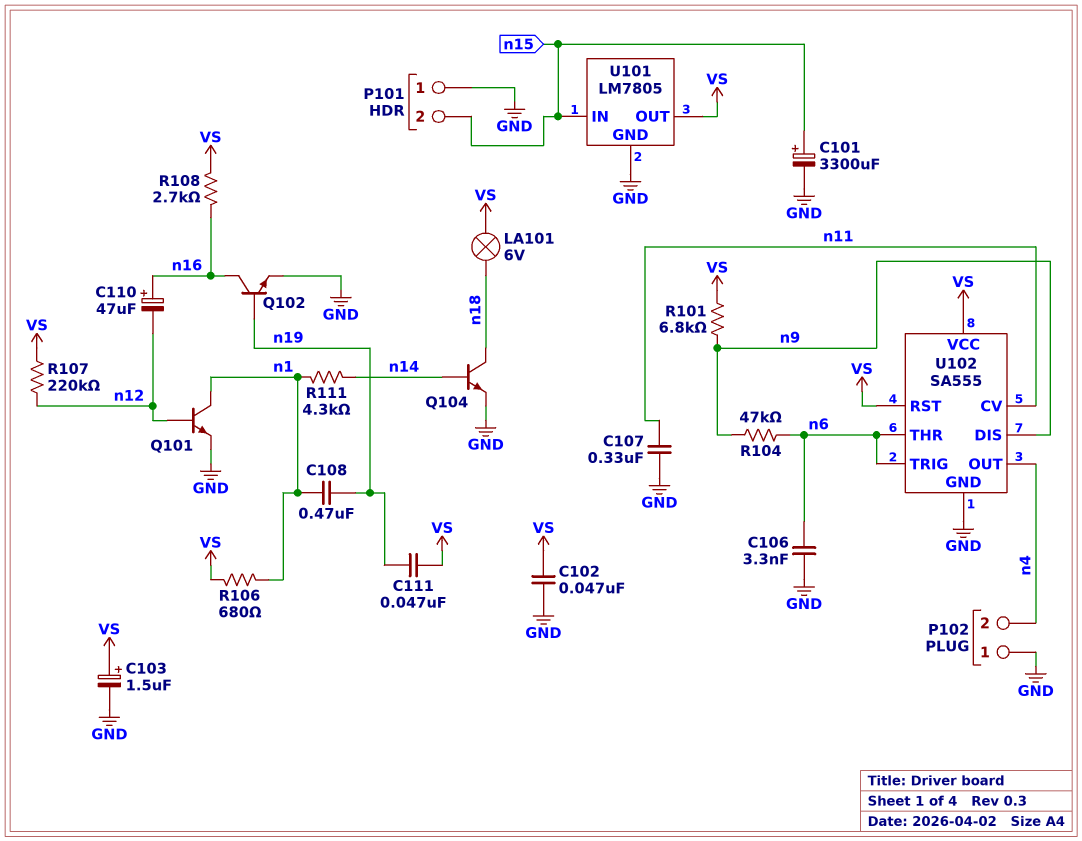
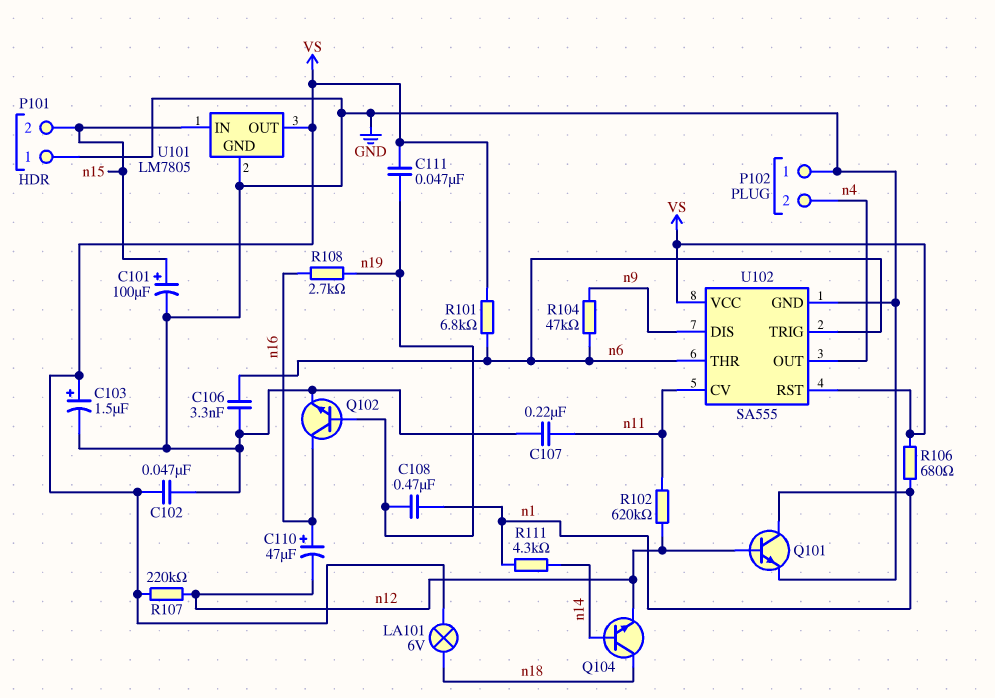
C101: 3300uF (plus n15, minus GND) -> 100uF (plus n15, minus GND)
C107: 330nF (GND, n11) -> 220nF (GND, n11)
Q104: NPN (B n14, C n18, E GND) -> NPN (B n14, C n18, E n12)
R101: 6.8k (VS, n9) -> 6.8k (VS, n6)
R102: none -> 620k (n11, n12)
R108: 2.7k (VS, n16) -> 2.7k (n16, n19)

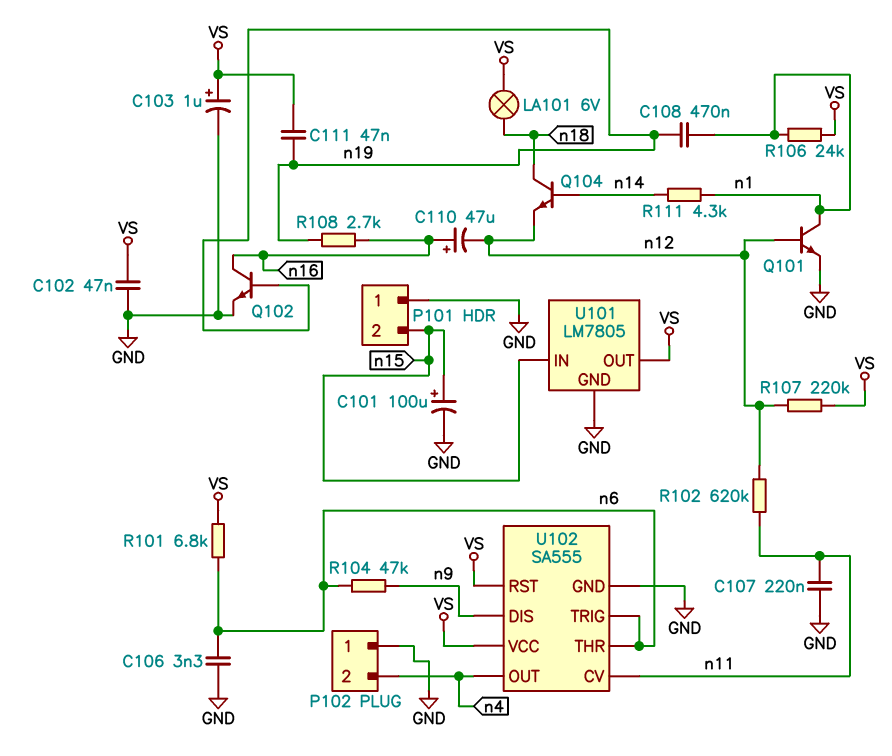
C103: 1.5uF (plus VS, minus GND) -> 1uF (plus VS, minus GND)
R106: 680 (VS, n1) -> 24k (VS, n1)

